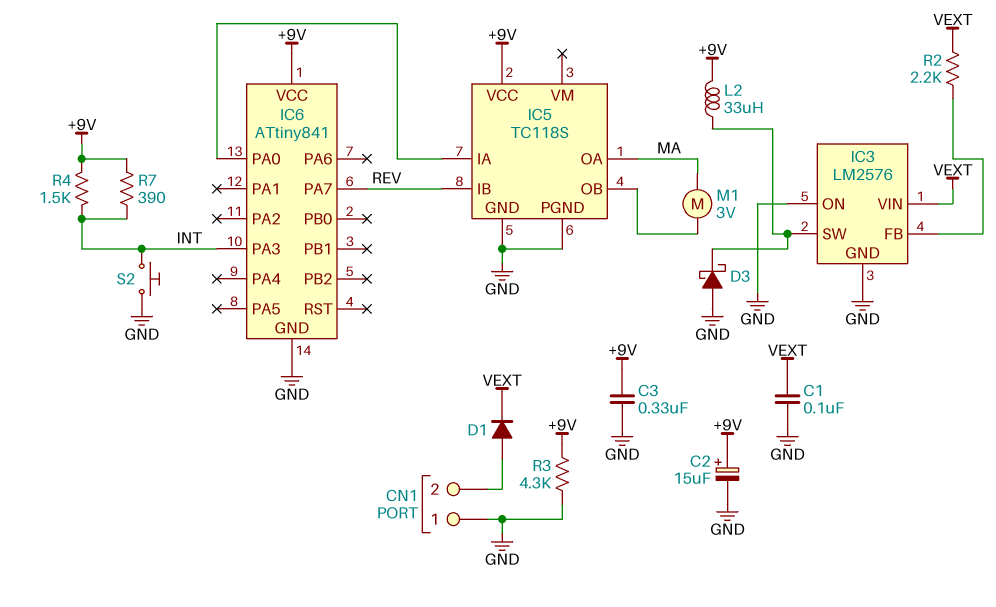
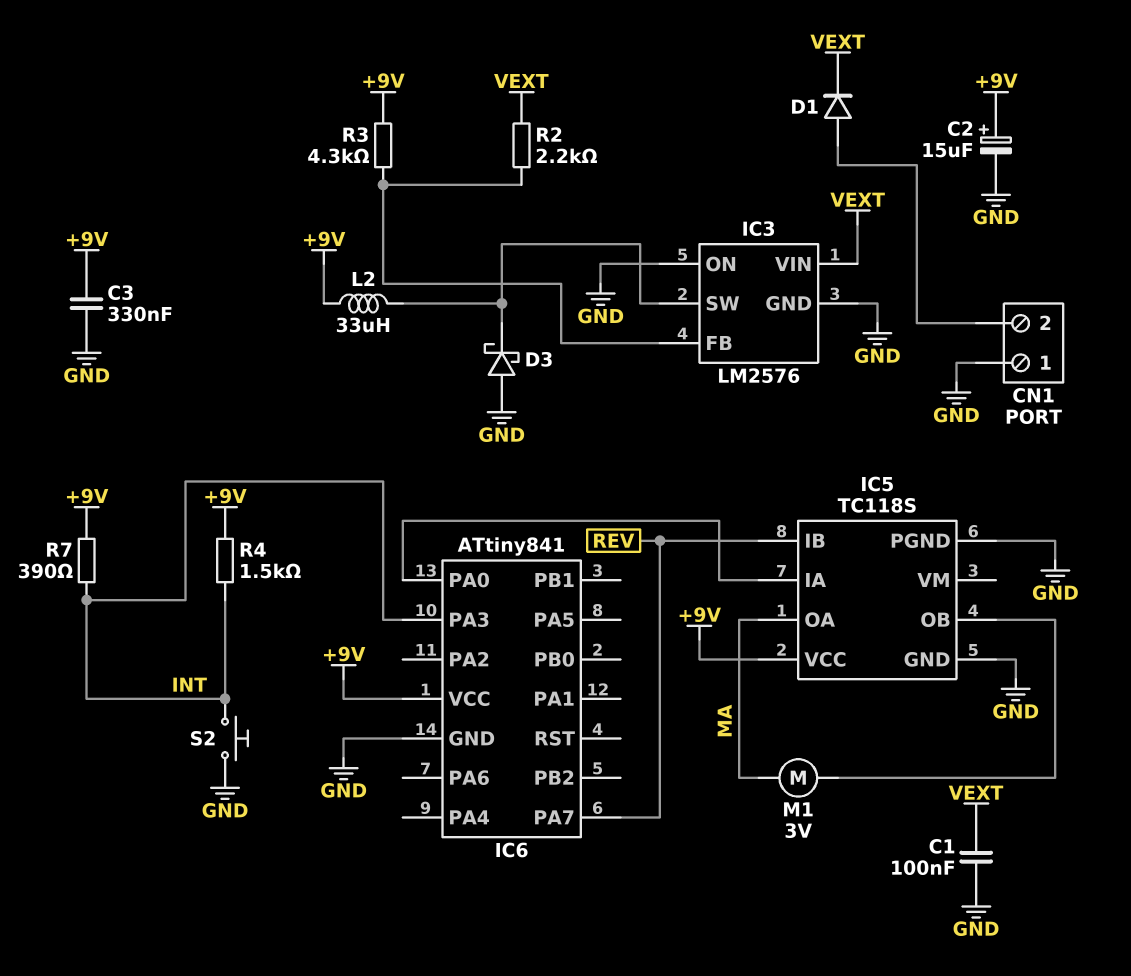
R3: 4.3k (+9V, GND) -> 4.3k (+9V, IC3/FB)

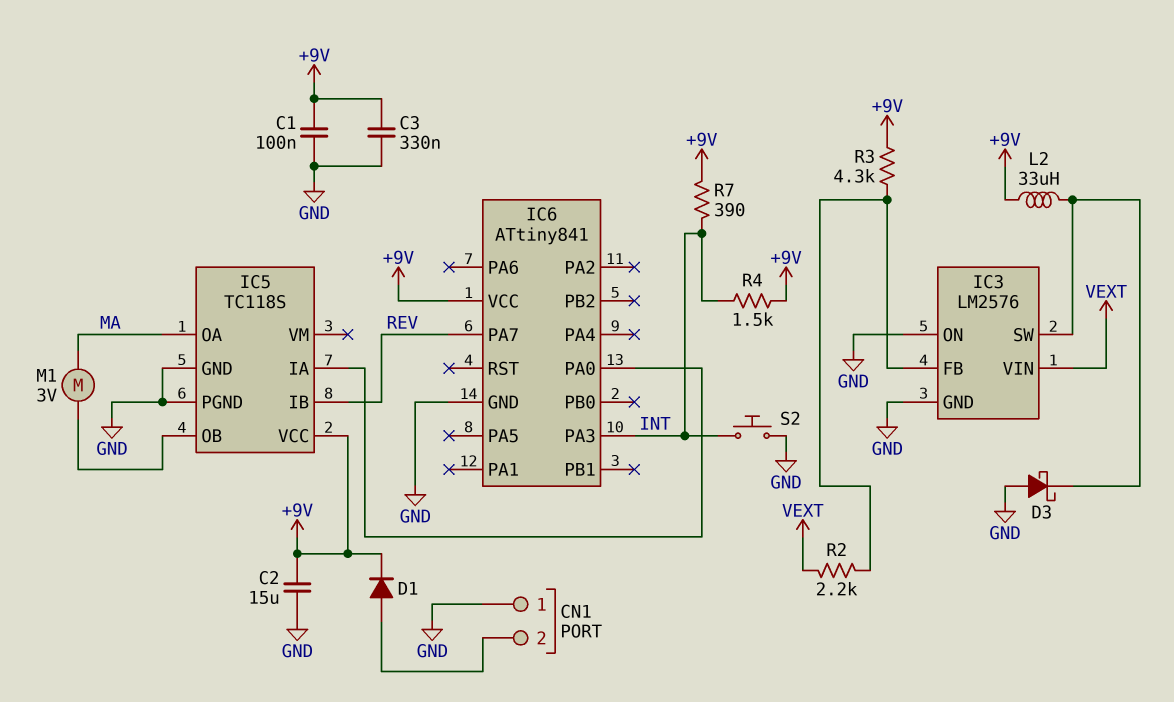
C1: 100nF (GND, VEXT) -> 100nF (+9V, GND)
C2: 15uF (plus +9V, minus GND) -> 15uF (+9V, GND)
D1: diode (A CN1/2, K VEXT) -> diode (A CN1/2, K +9V)

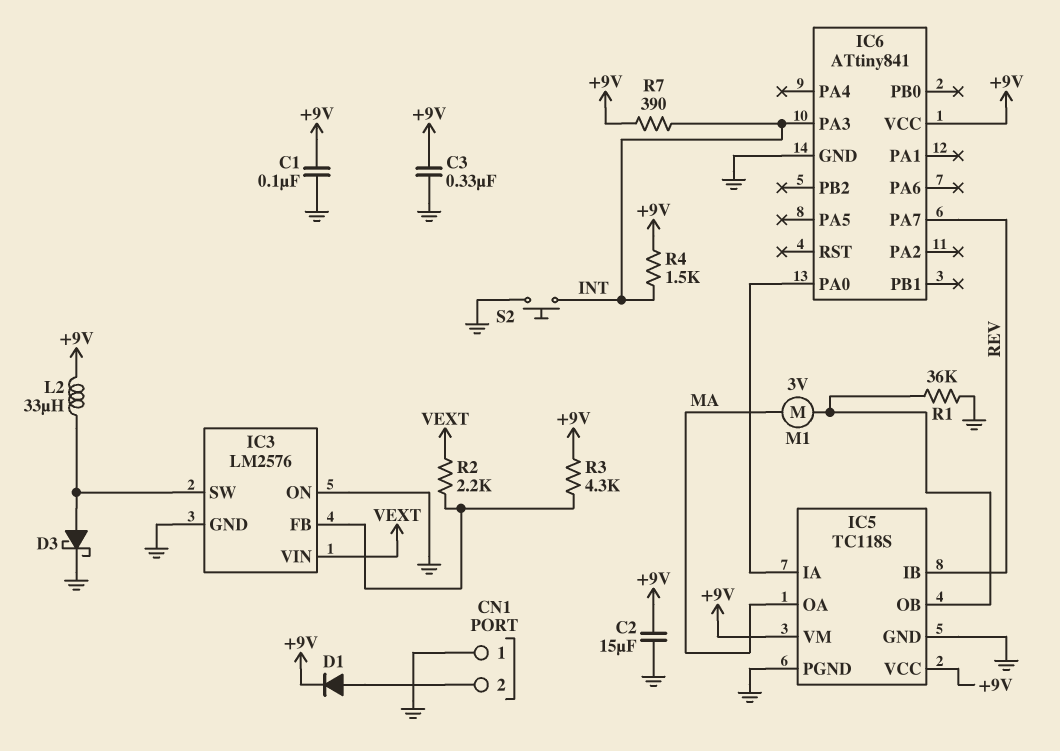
D3: schottky (A GND, K IC3/SW) -> schottky (A IC3/SW, K GND)
IC5 pin VM: none -> +9V
R1: none -> 36k (GND, IC5/OB)

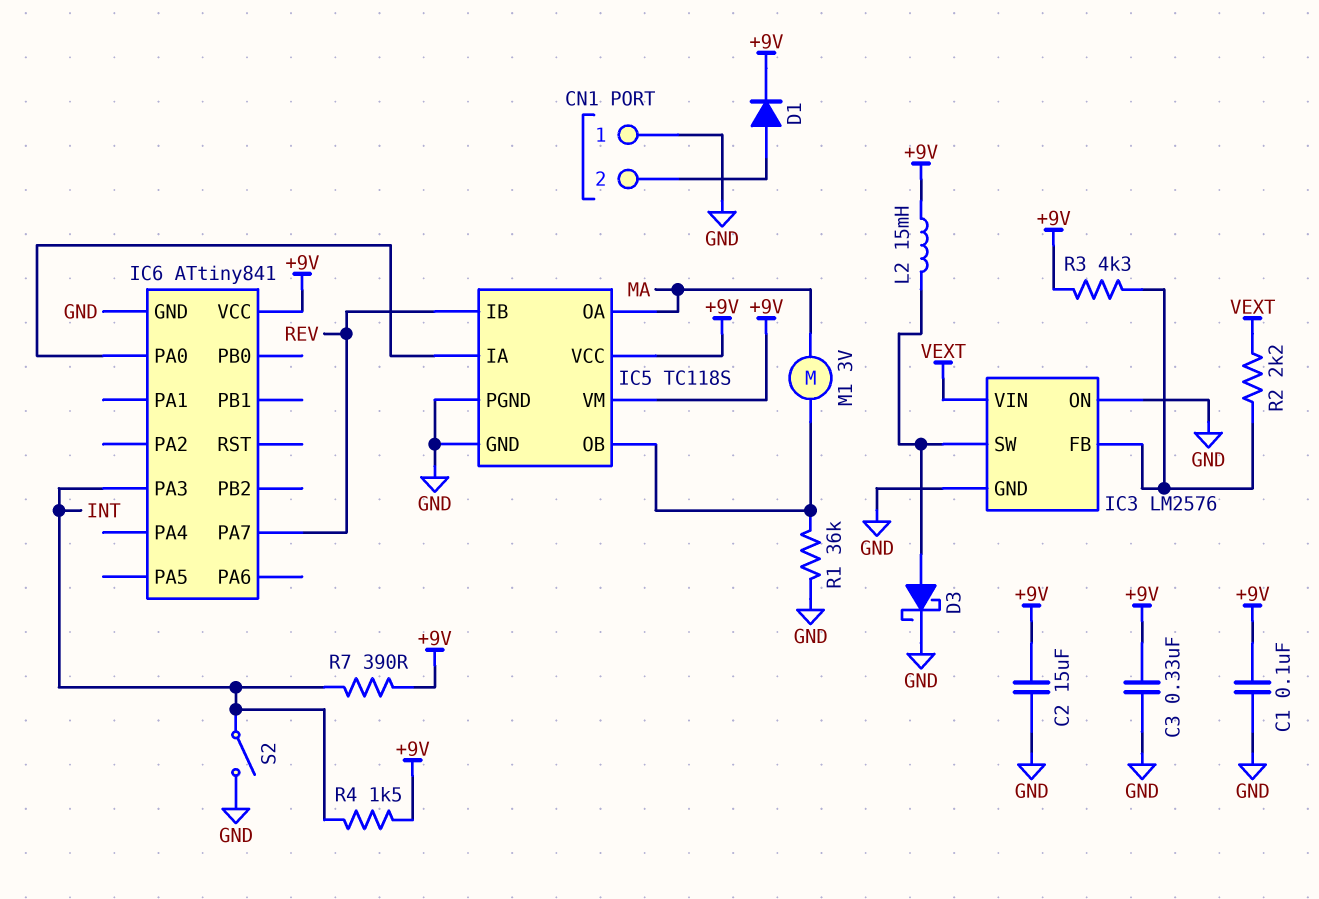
L2: 33uH (+9V, IC3/SW) -> 15mH (+9V, IC3/SW)
S2: button (GND, INT) -> switch (GND, INT)

